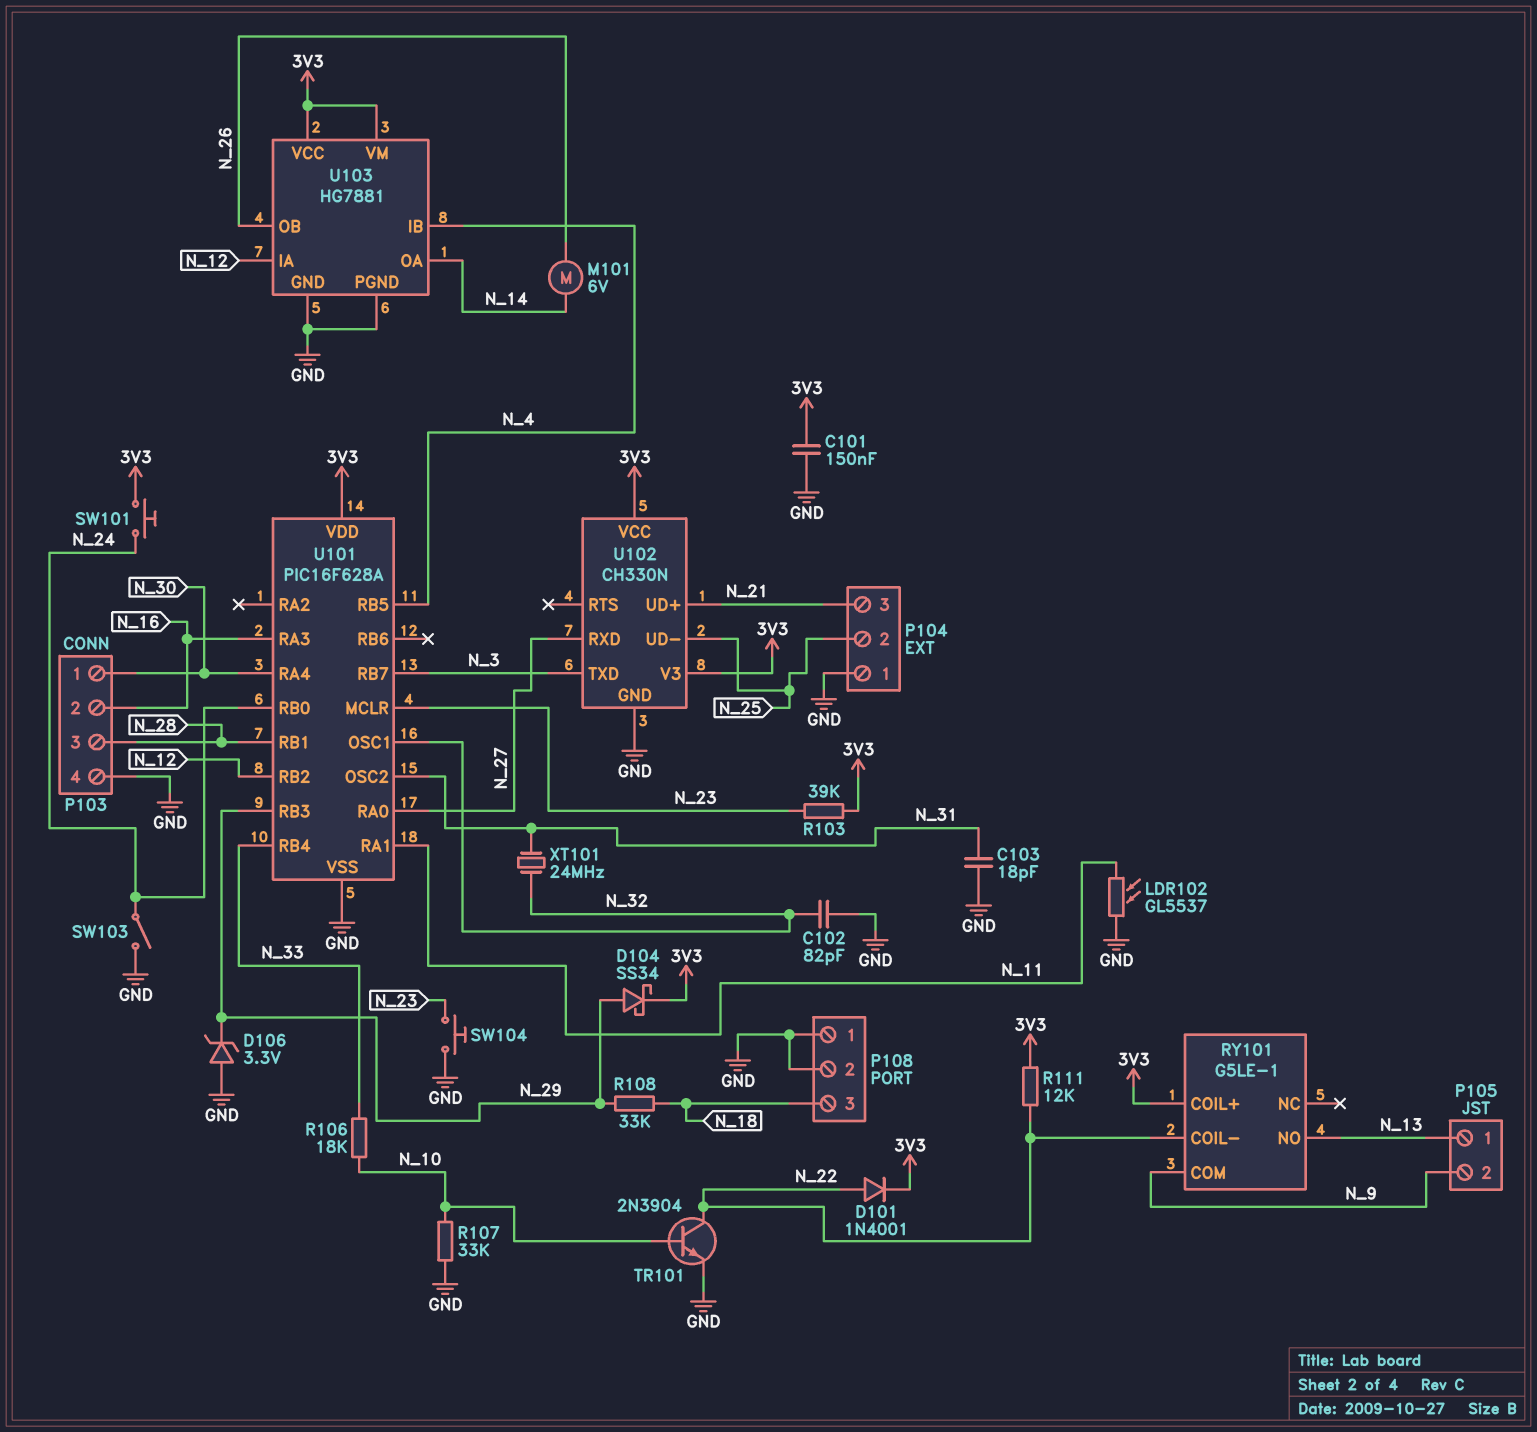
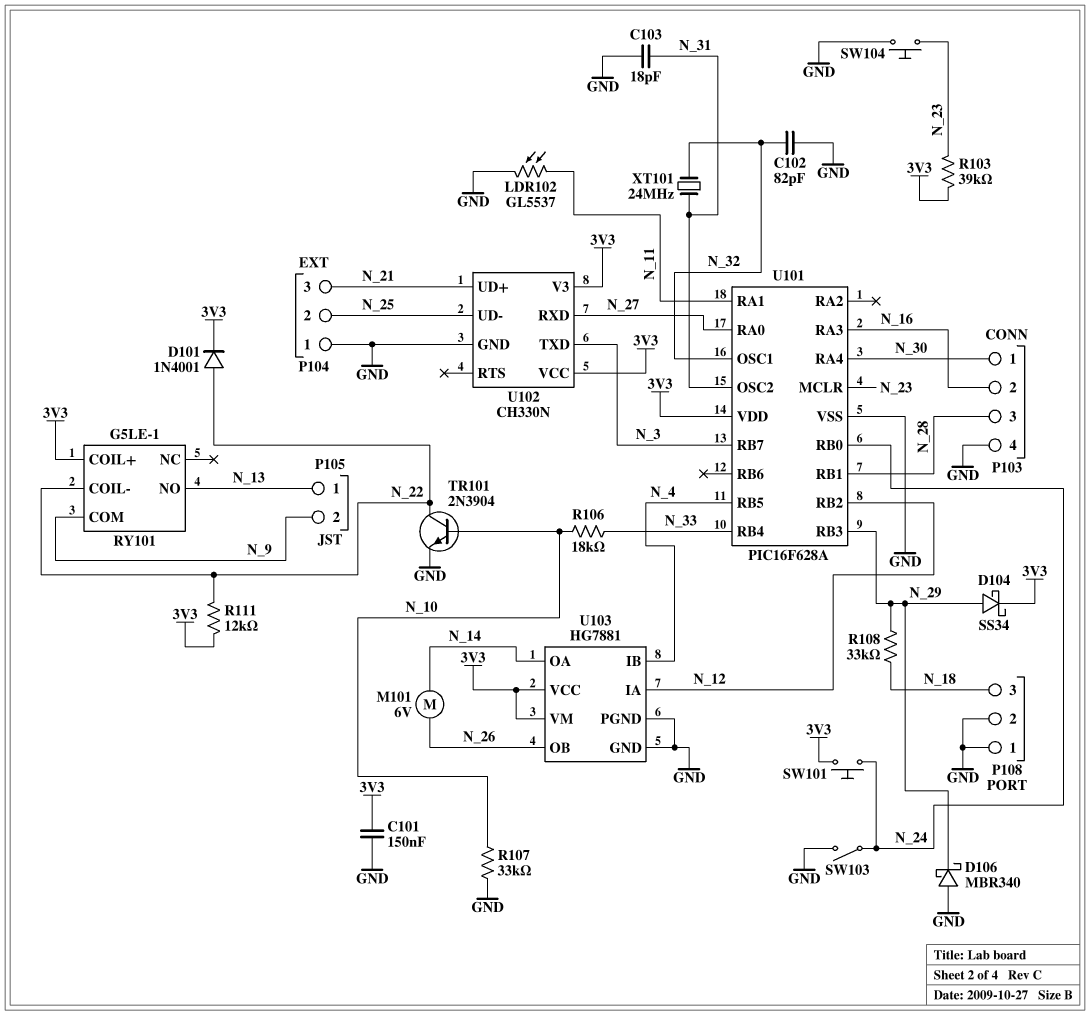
D106: zener 3.3V (A GND, K N_29) -> schottky MBR340 (A GND, K N_29)

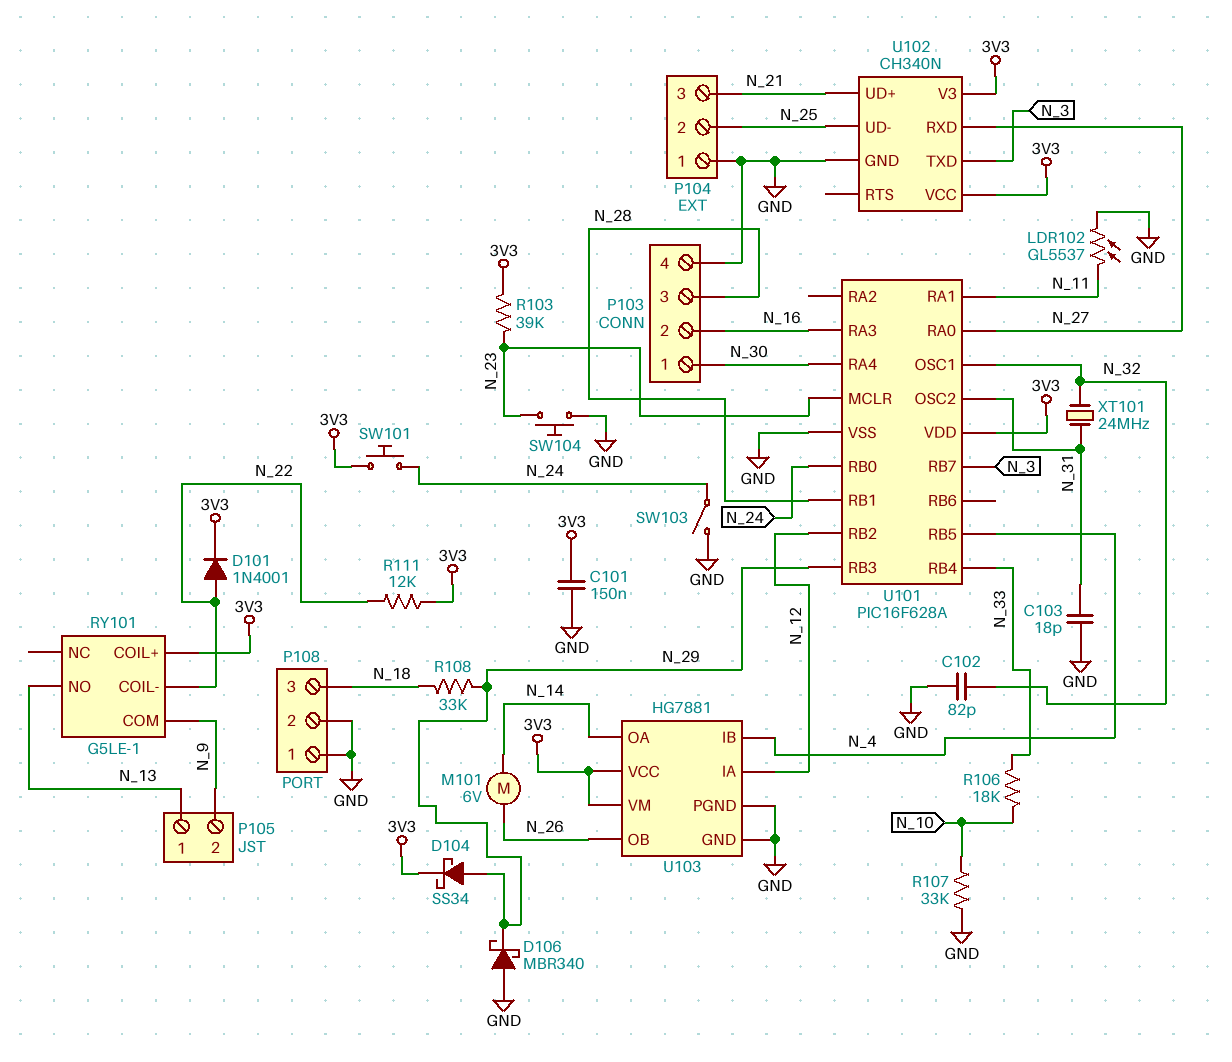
TR101: NPN 2N3904 (B N_10, C N_22, E GND) -> none
U102: CH330N -> CH340N

